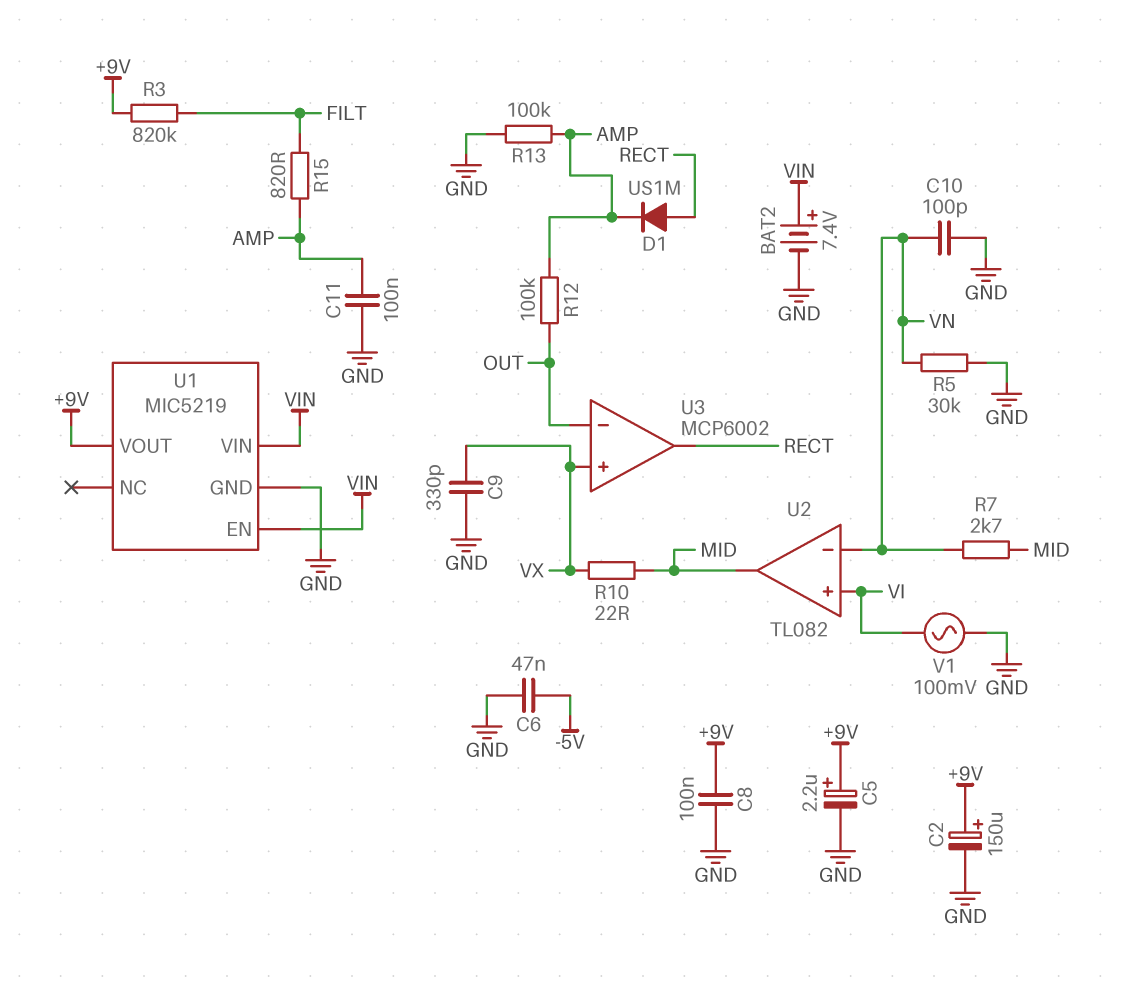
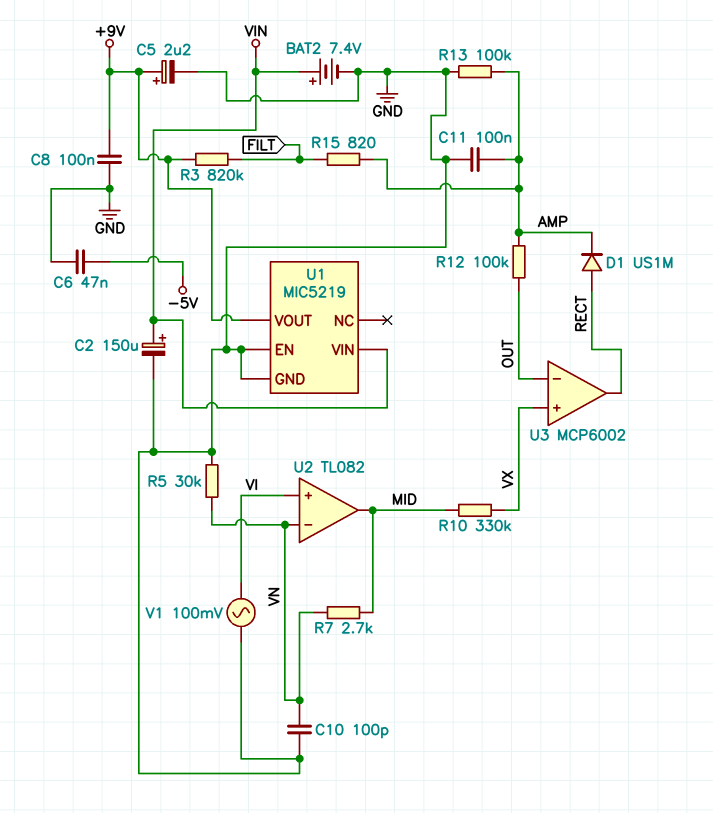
C2: 150uF (plus +9V, minus GND) -> 150uF (plus VIN, minus GND)
C9: 330pF (GND, VX) -> none
R10: 22 (MID, VX) -> 330k (MID, VX)
U1 pin EN: VIN -> GND

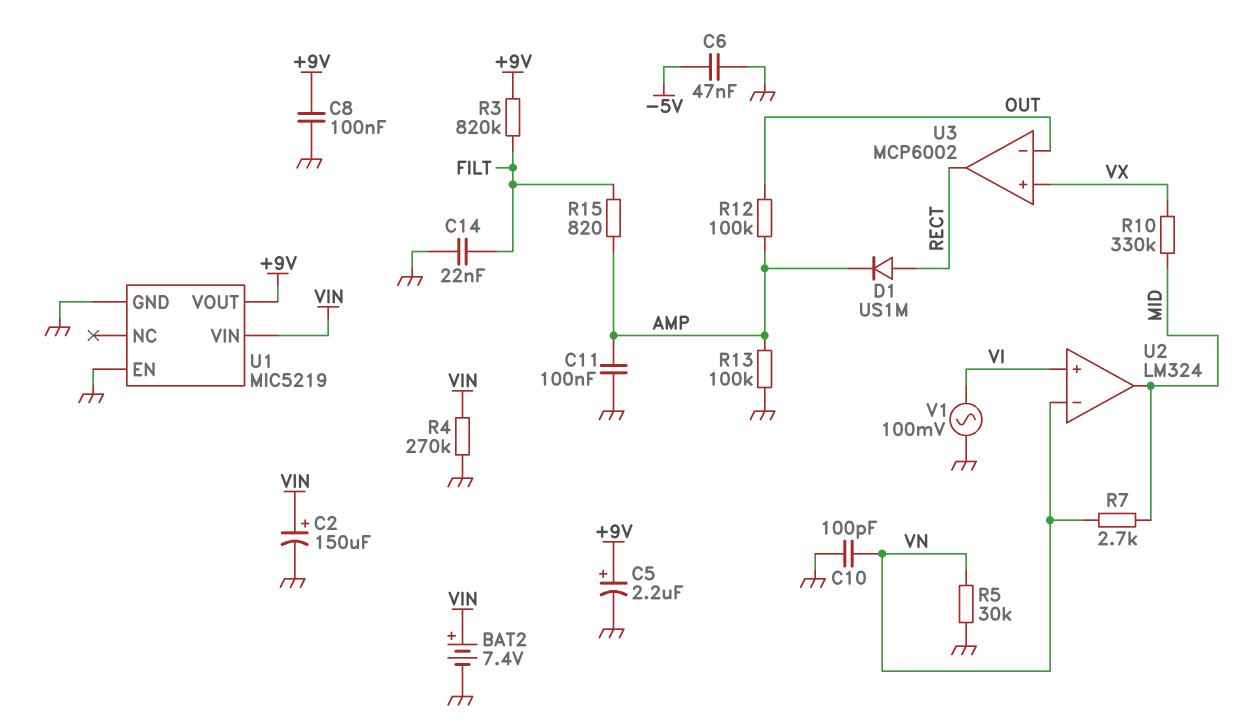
C14: none -> 22nF (FILT, GND)
R4: none -> 270k (GND, VIN)
U2: TL082 -> LM324

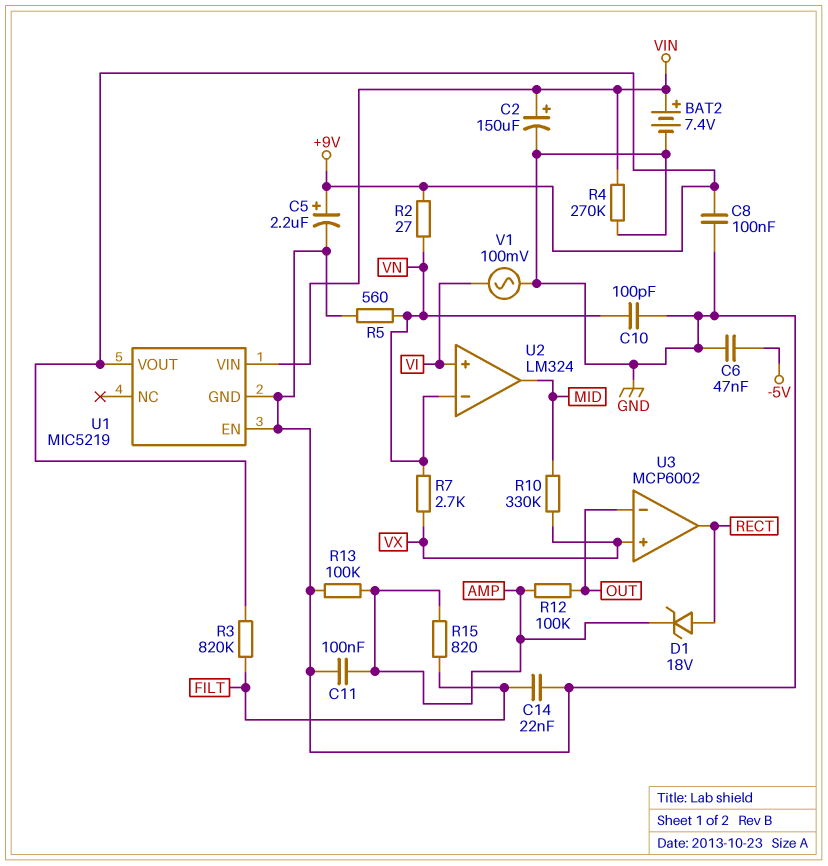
D1: diode US1M (A RECT, K AMP) -> zener 18V (A RECT, K AMP)
R2: none -> 27 (+9V, VN)
R5: 30k (GND, VN) -> 560 (GND, VN)
R7: 2.7k (MID, VN) -> 2.7k (VN, VX)

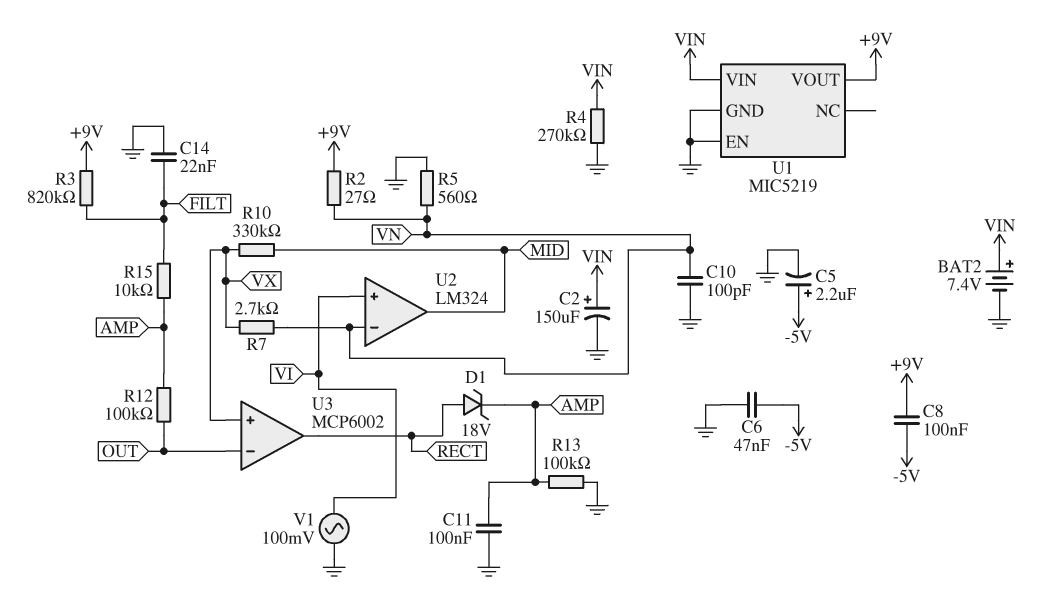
C5: 2.2uF (plus +9V, minus GND) -> 2.2uF (plus -5V, minus GND)
C8: 100nF (+9V, GND) -> 100nF (+9V, -5V)
R15: 820 (AMP, FILT) -> 10k (AMP, FILT)

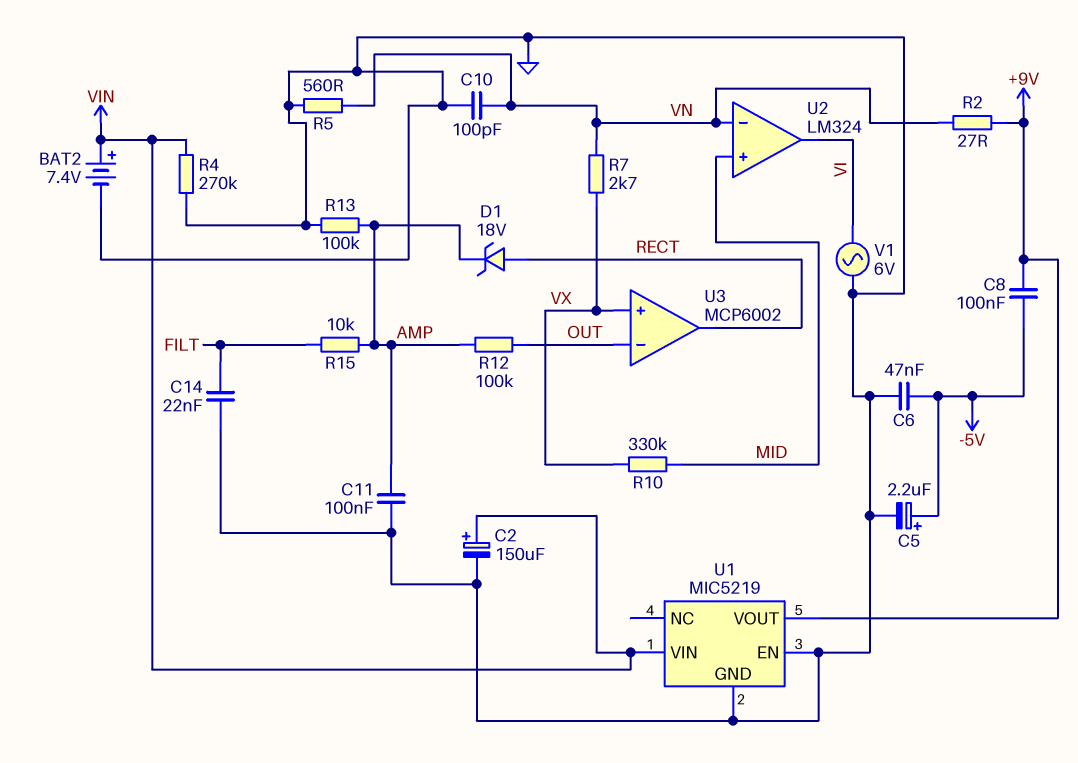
R3: 820k (+9V, FILT) -> none
U2 pin in+: VI -> MID
U2 pin out: MID -> VI
V1: AC 100mV (GND, VI) -> AC 6V (GND, VI)

